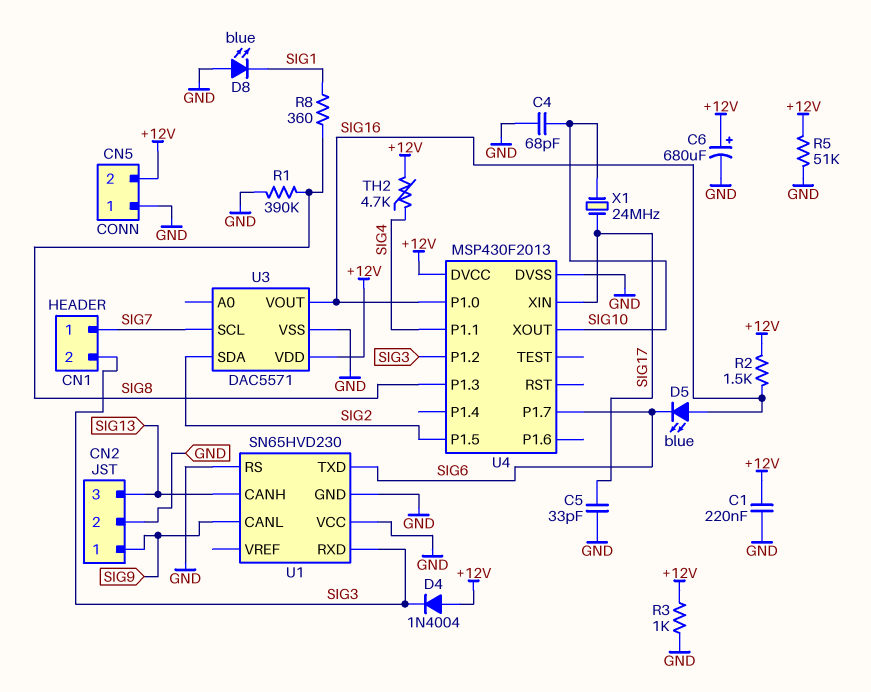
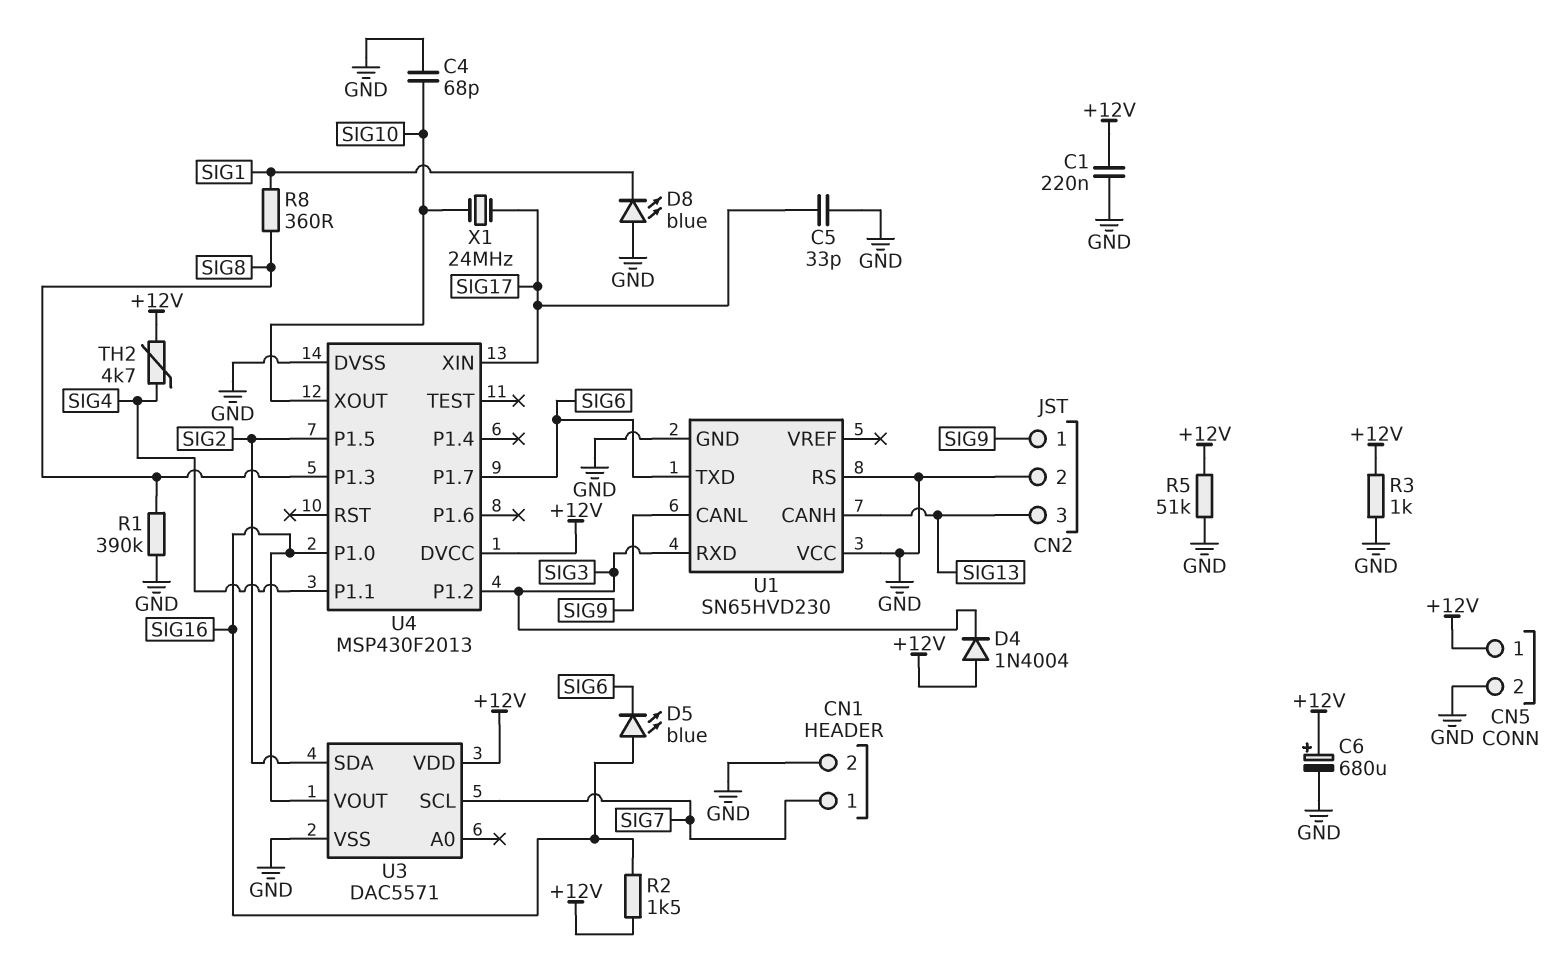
CN1 pin 2: SIG3 -> GND
CN5 pin 1: GND -> +12V
CN5 pin 2: +12V -> GND

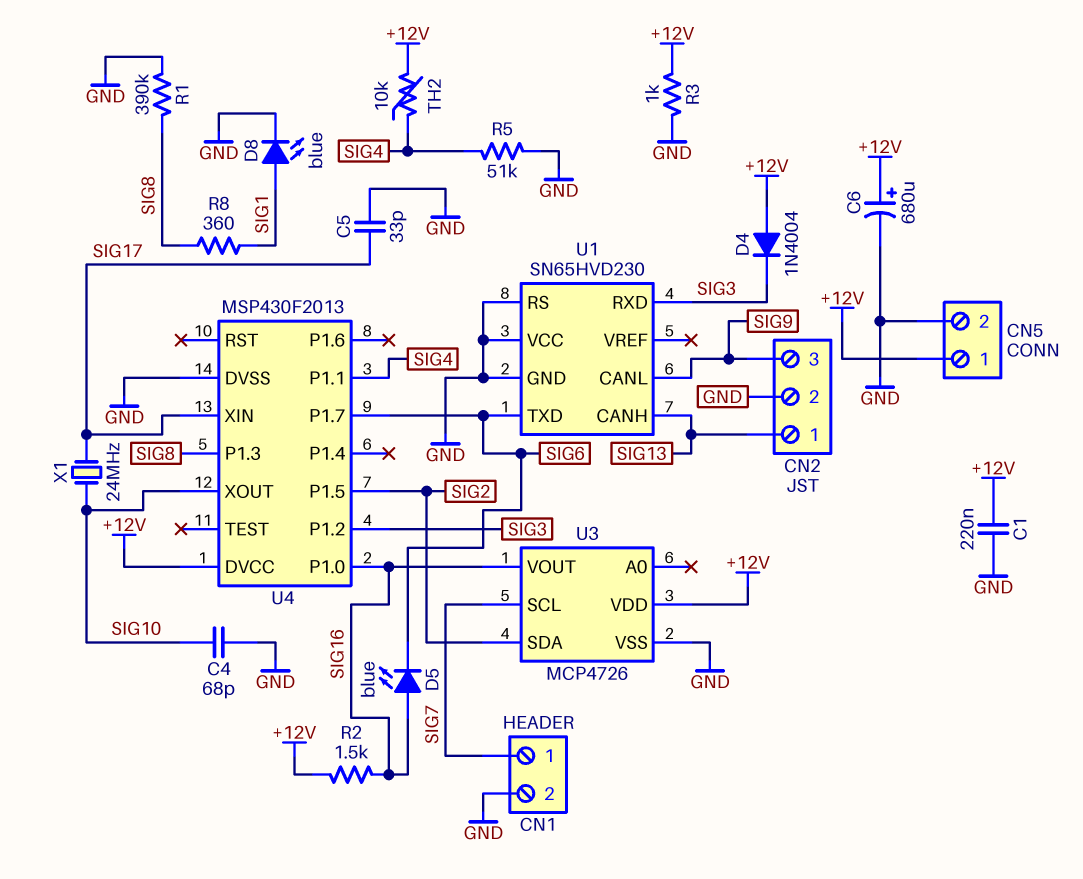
CN2 pin 1: SIG9 -> SIG13
CN2 pin 3: SIG13 -> SIG9
D8: LED blue (A GND, K SIG1) -> LED blue (A SIG1, K GND)
R5: 51k (+12V, GND) -> 51k (GND, SIG4)
TH2: 4.7k (+12V, SIG4) -> 10k (+12V, SIG4)
U3: DAC5571 -> MCP4726

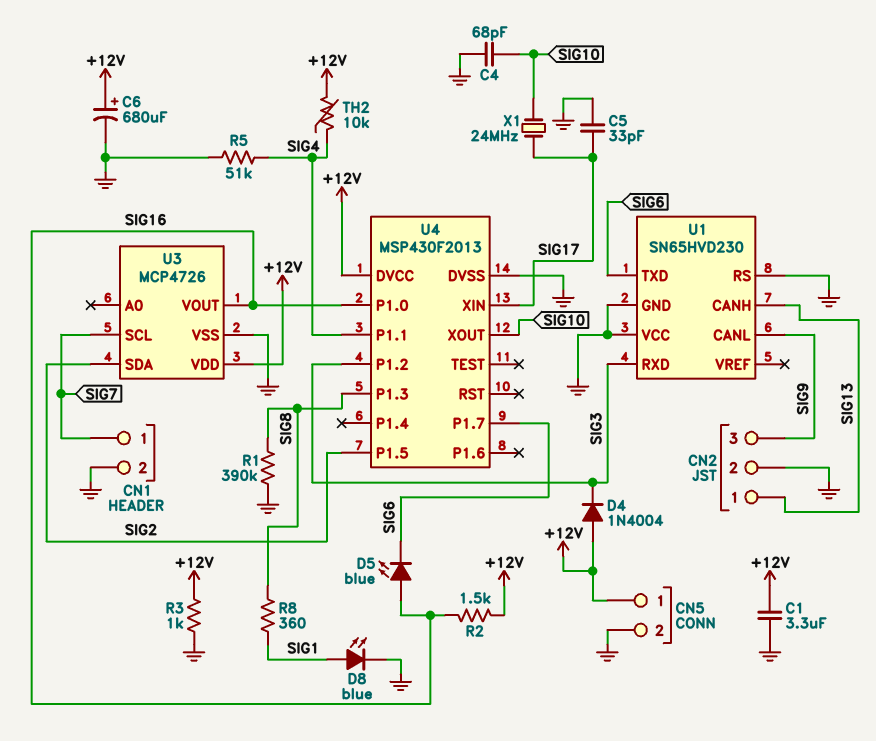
C1: 220nF (+12V, GND) -> 3.3uF (+12V, GND)

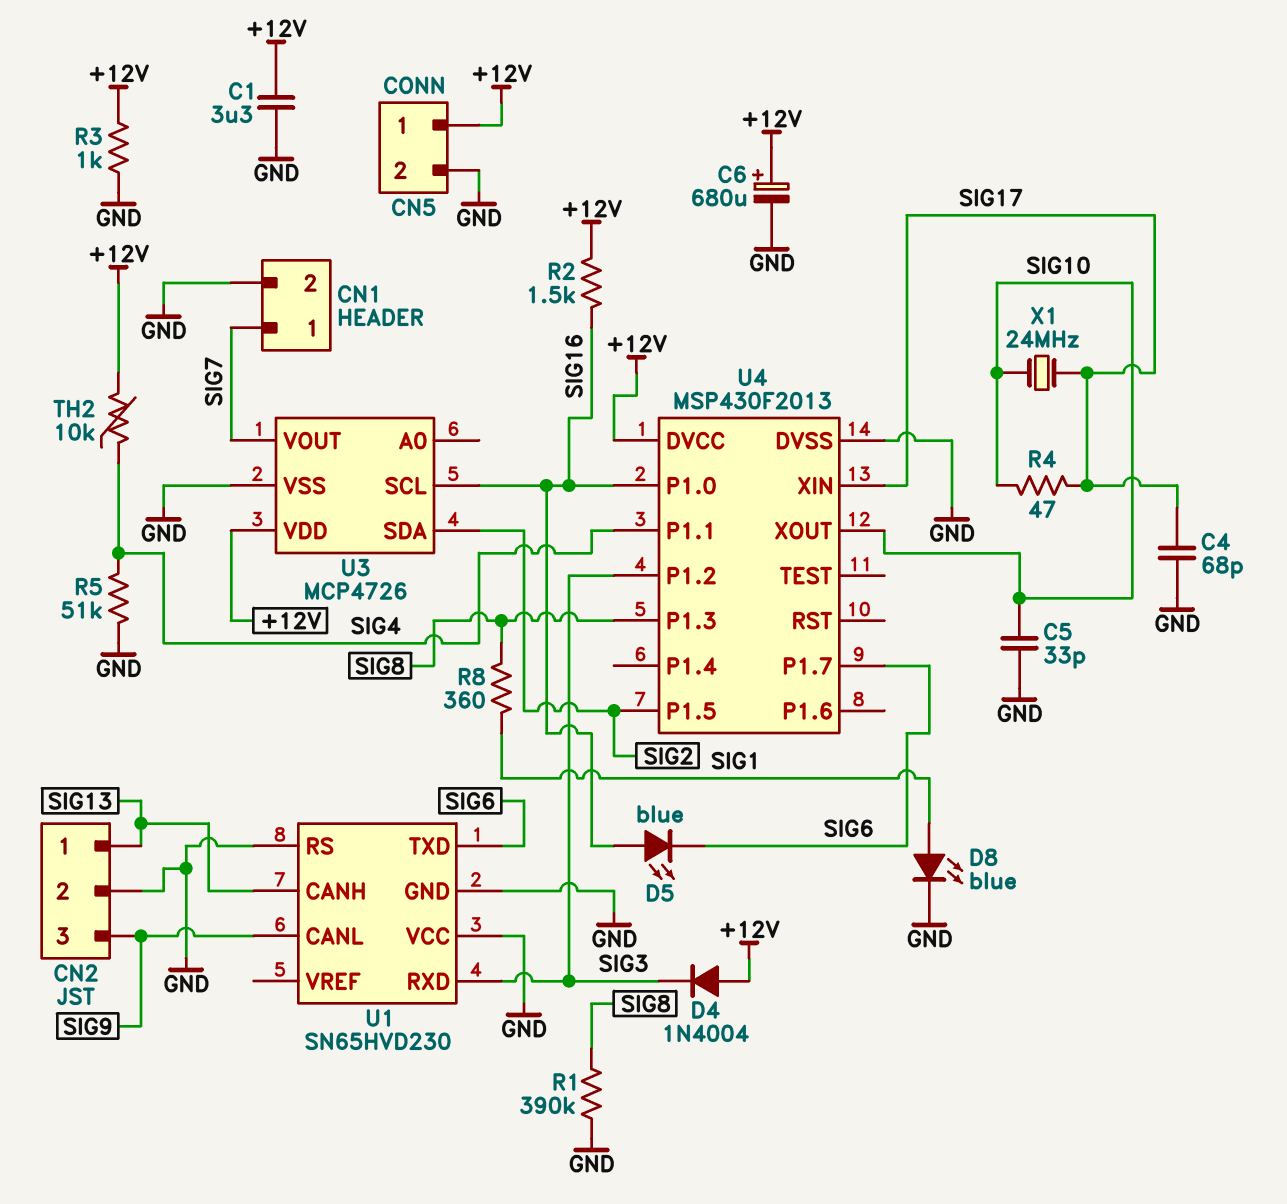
C4: 68pF (GND, SIG10) -> 68pF (GND, SIG17)
C5: 33pF (GND, SIG17) -> 33pF (GND, SIG10)
R4: none -> 47 (SIG10, SIG17)
U3 pin SCL: SIG7 -> SIG16
U3 pin VOUT: SIG16 -> SIG7

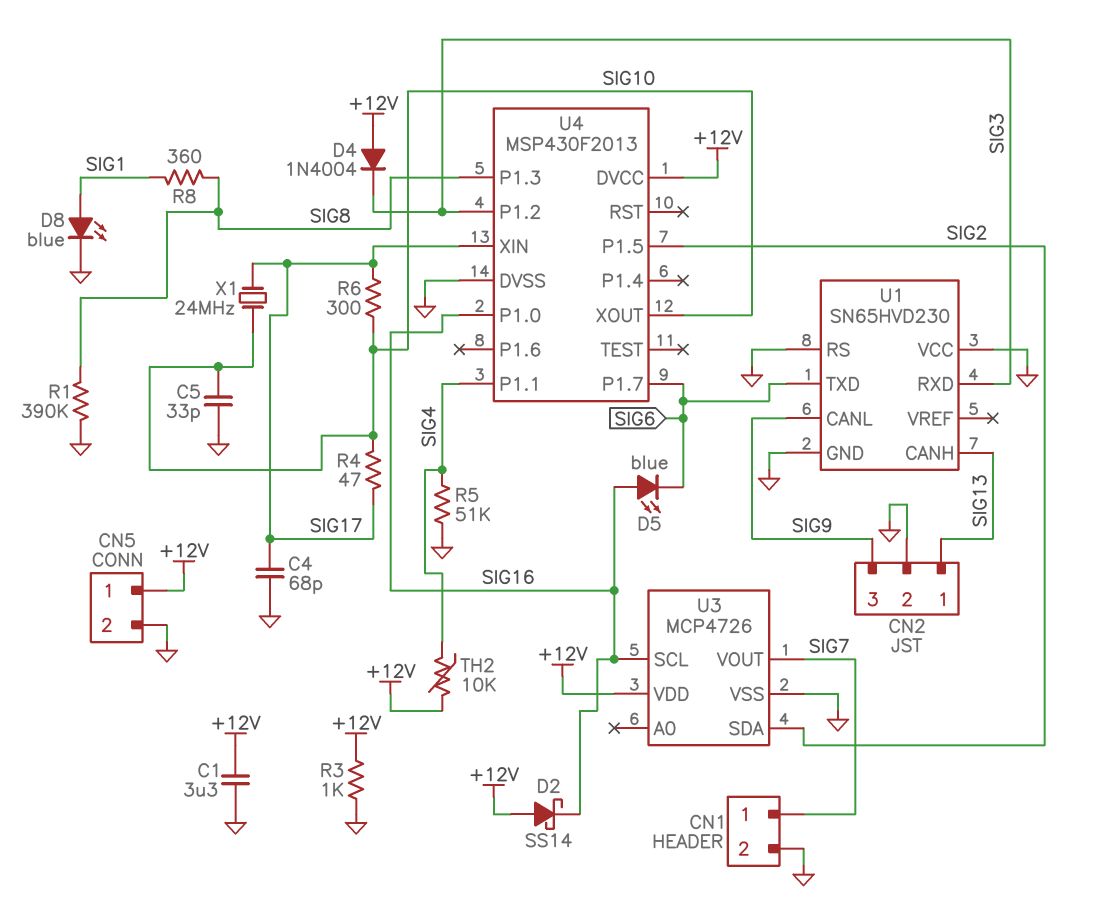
C6: 680uF (plus +12V, minus GND) -> none
D2: none -> schottky SS14 (A +12V, K SIG16)
R2: 1.5k (+12V, SIG16) -> none
R6: none -> 300 (SIG10, SIG17)

